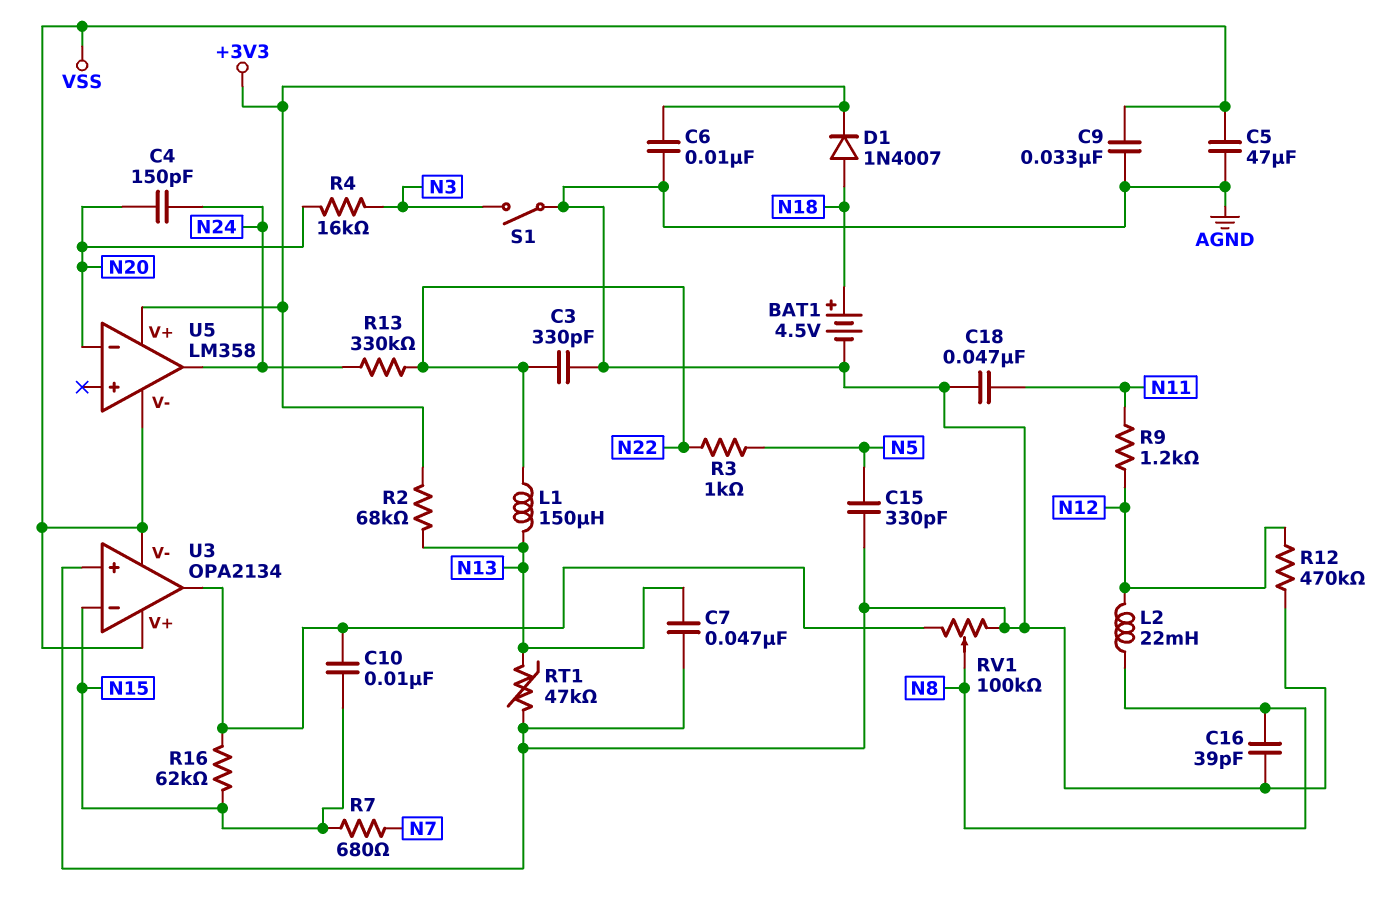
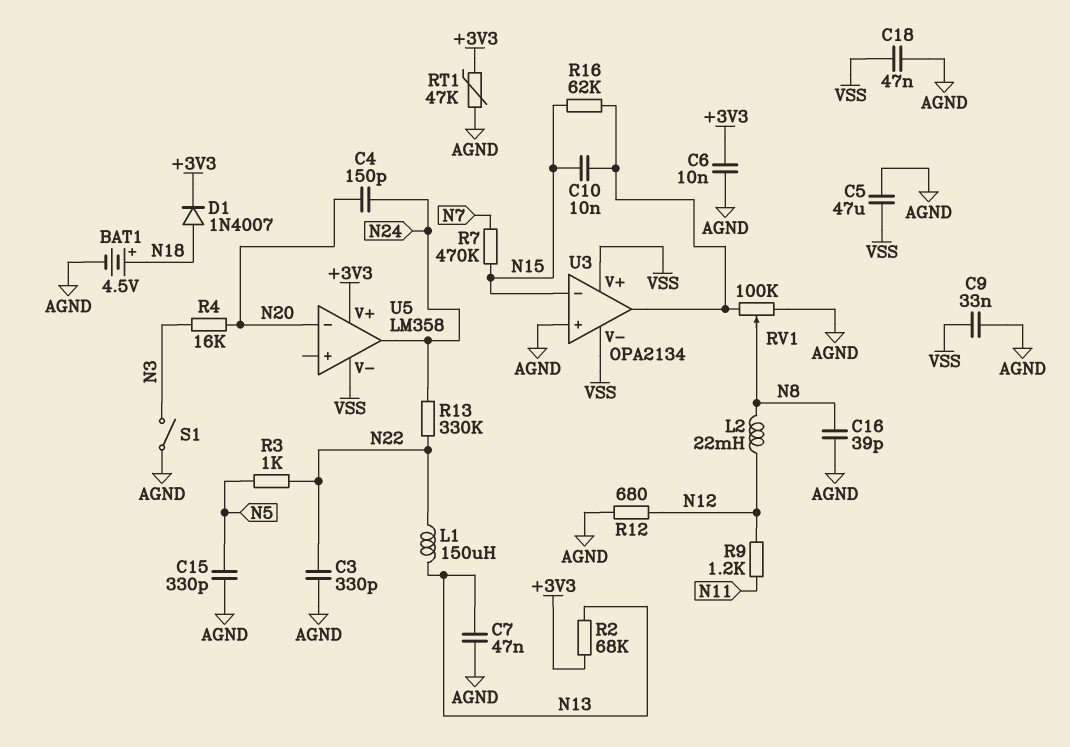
C18: 47nF (AGND, N11) -> 47nF (AGND, VSS)
R7: 680 (N7, N15) -> 470k (N7, N15)
R12: 470k (AGND, N12) -> 680 (AGND, N12)
RT1: 47k (AGND, N13) -> 47k (+3V3, AGND)

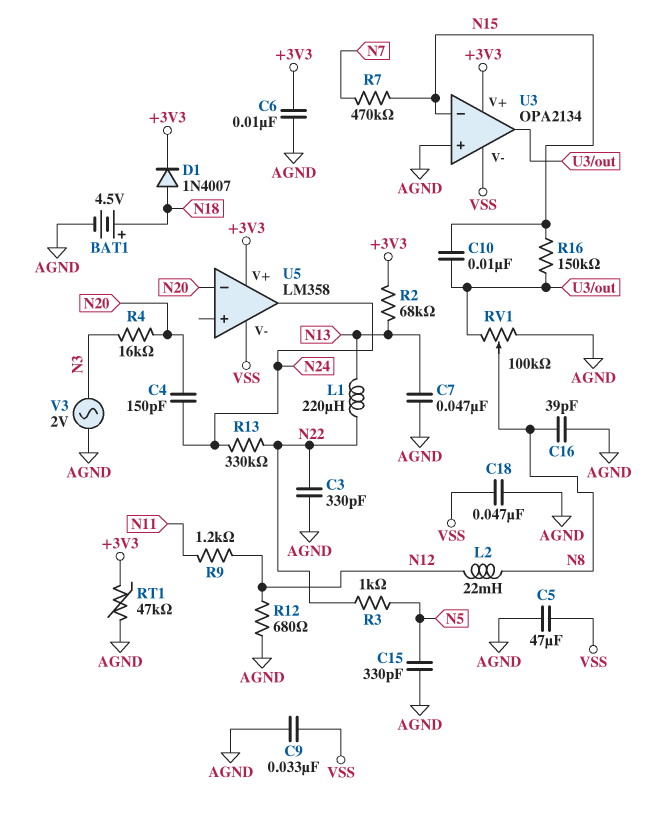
L1: 150uH (N13, N22) -> 220uH (N13, N22)
R16: 62k (N15, U3/out) -> 150k (N15, U3/out)
S1: switch (AGND, N3) -> none
U3 pin V+: VSS -> +3V3
V3: none -> AC 2V (AGND, N3)

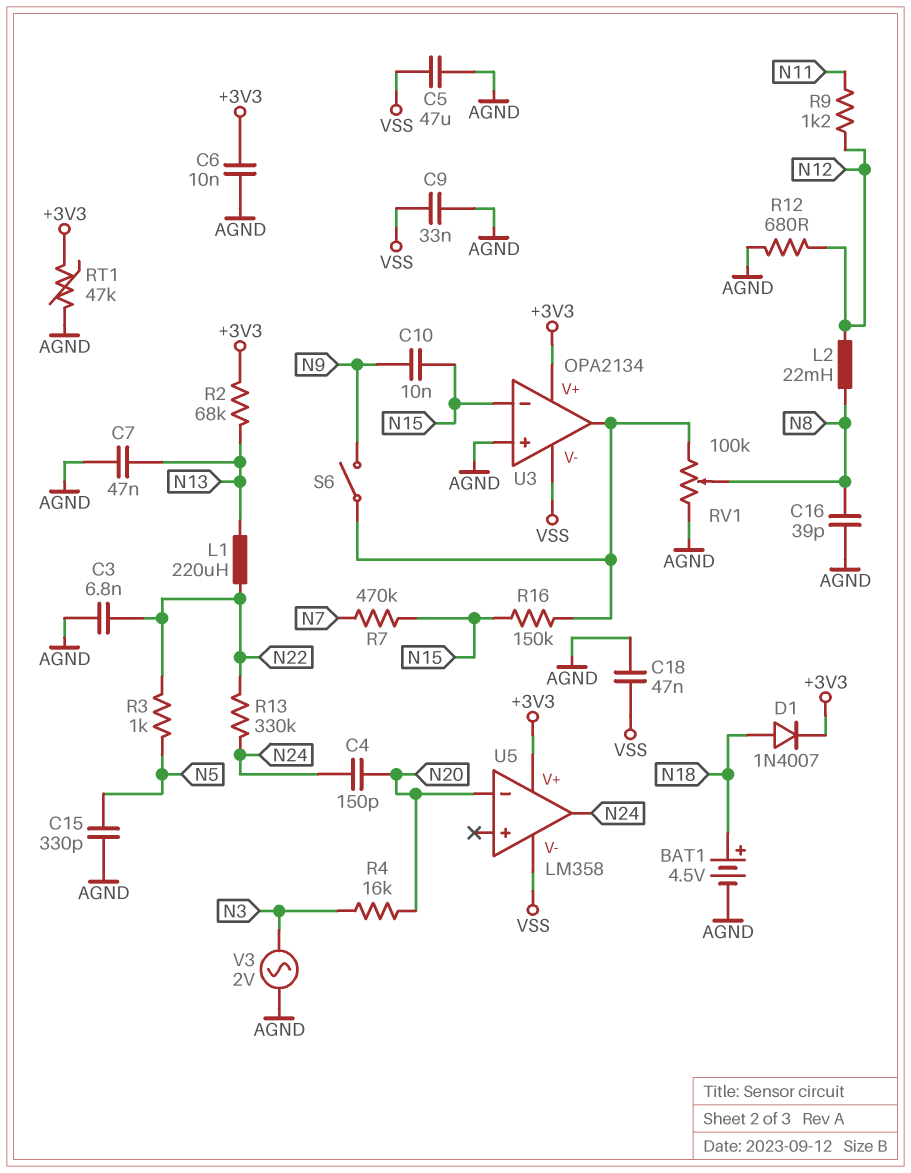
C3: 330pF (AGND, N22) -> 6.8nF (AGND, N22)
C10: 10nF (N15, U3/out) -> 10nF (N9, N15)
S6: none -> switch (N9, U3/out)

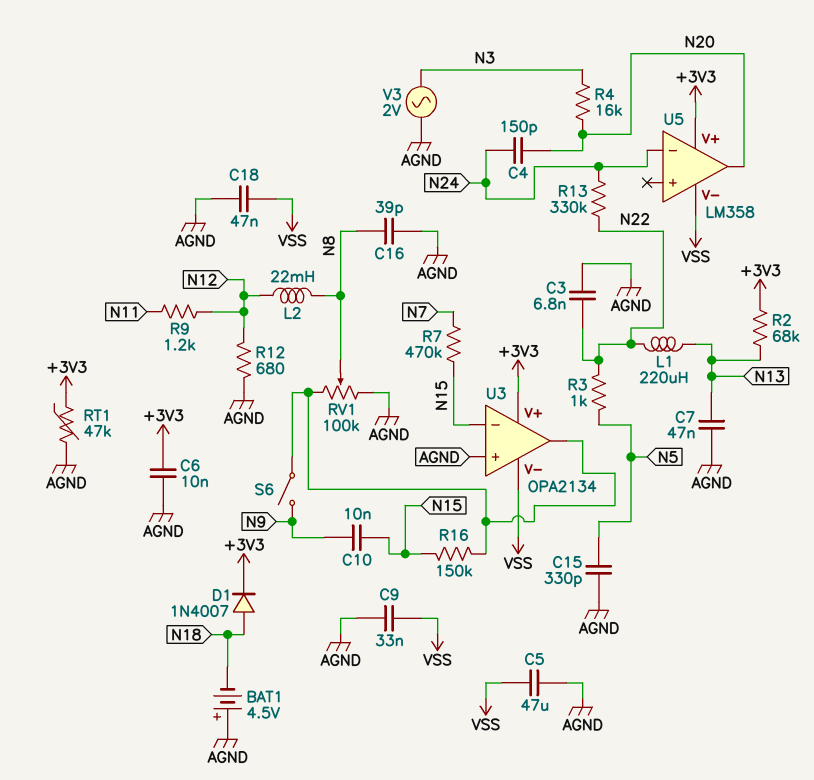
BAT1: 4.5V (plus N18, minus AGND) -> 4.5V (plus AGND, minus N18)
U5 pin in-: N20 -> N24
U5 pin out: N24 -> N20

